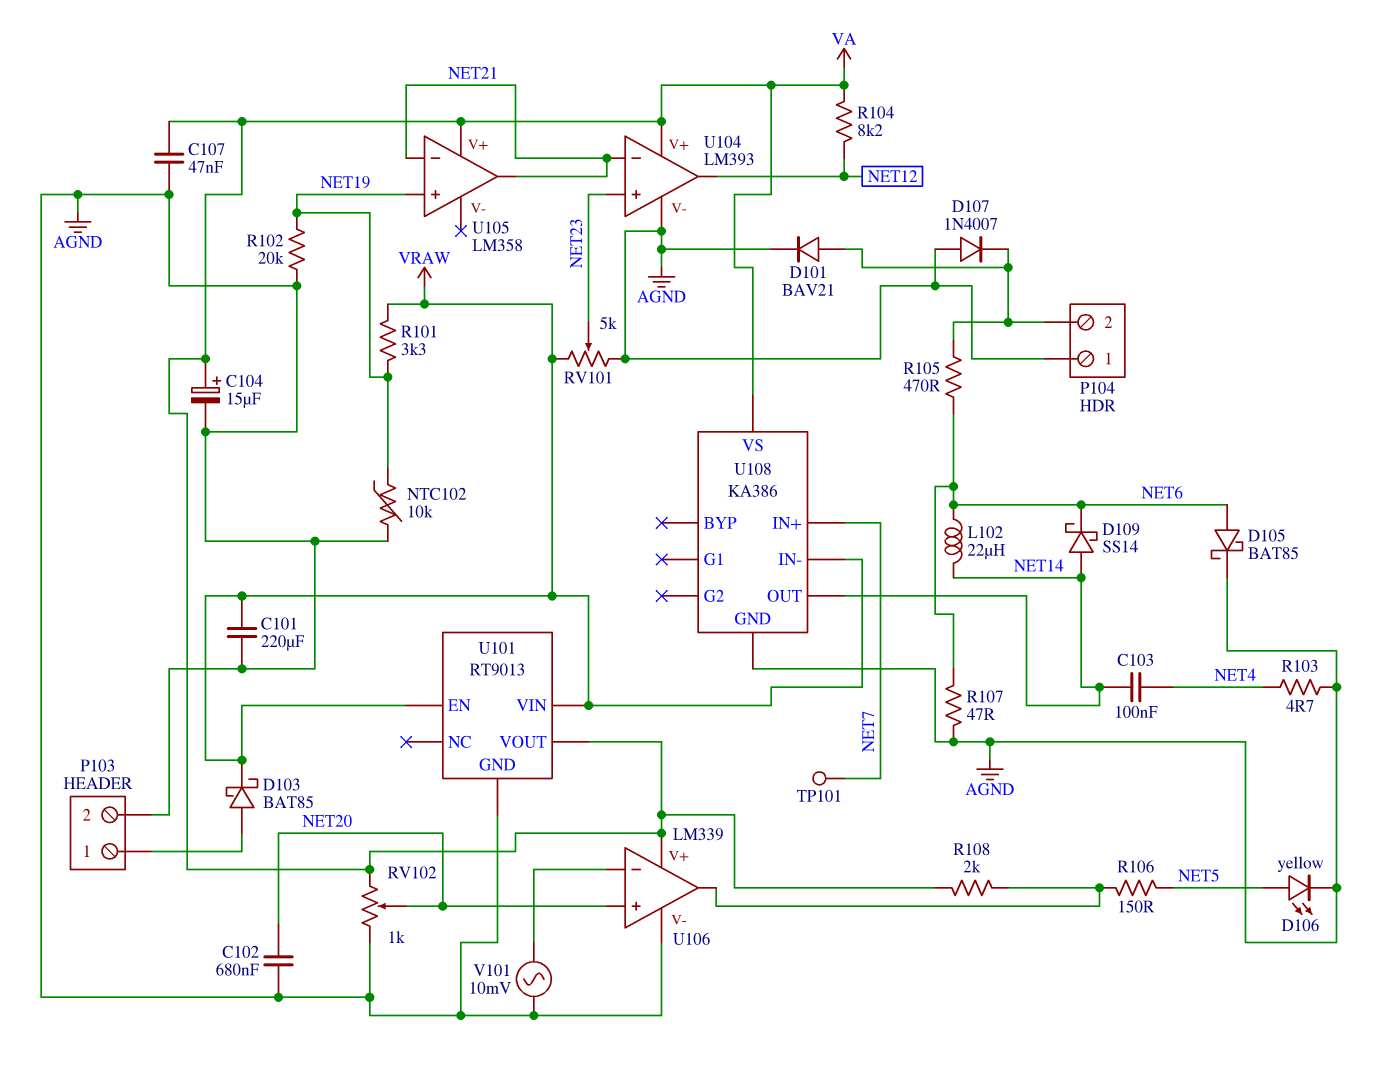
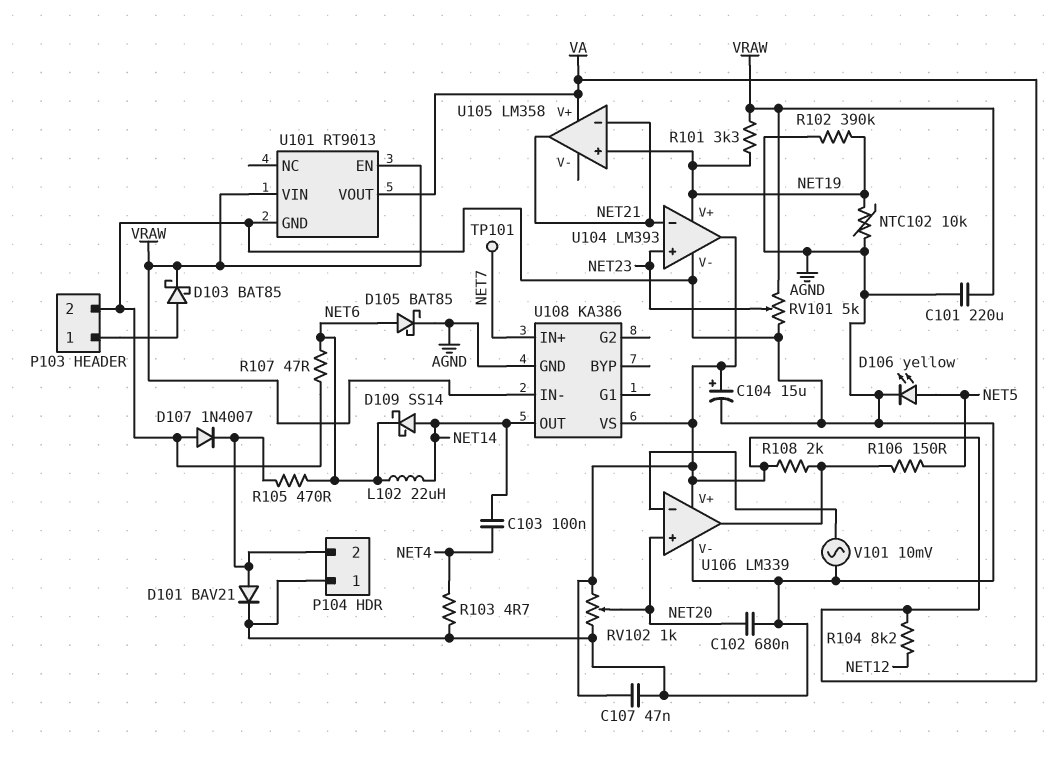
R102: 20k (AGND, NET19) -> 390k (AGND, NET19)
U104 pin V+: VA -> NET19
U104 pin out: NET12 -> VA

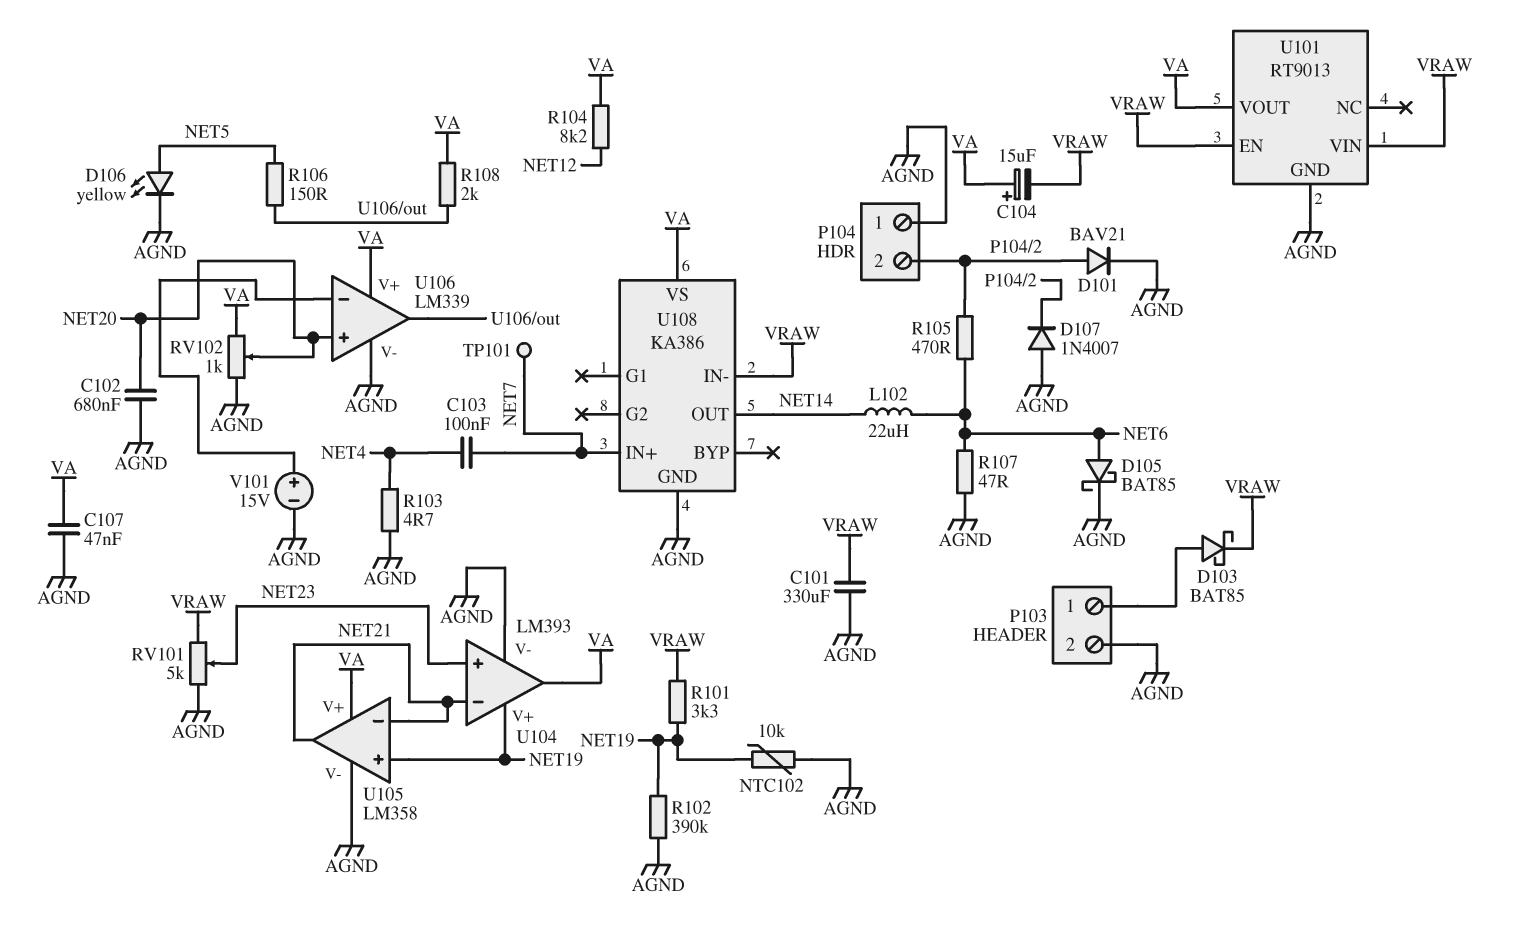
C101: 220uF (AGND, VRAW) -> 330uF (AGND, VRAW)
C103: 100nF (NET4, NET14) -> 100nF (NET4, NET7)
C104: 15uF (plus VA, minus AGND) -> 15uF (plus VA, minus VRAW)
D109: schottky SS14 (A NET14, K NET6) -> none
U105 pin V-: none -> AGND
V101: AC 10mV (AGND, U106/in-) -> 15V (plus U106/in-, minus AGND)

